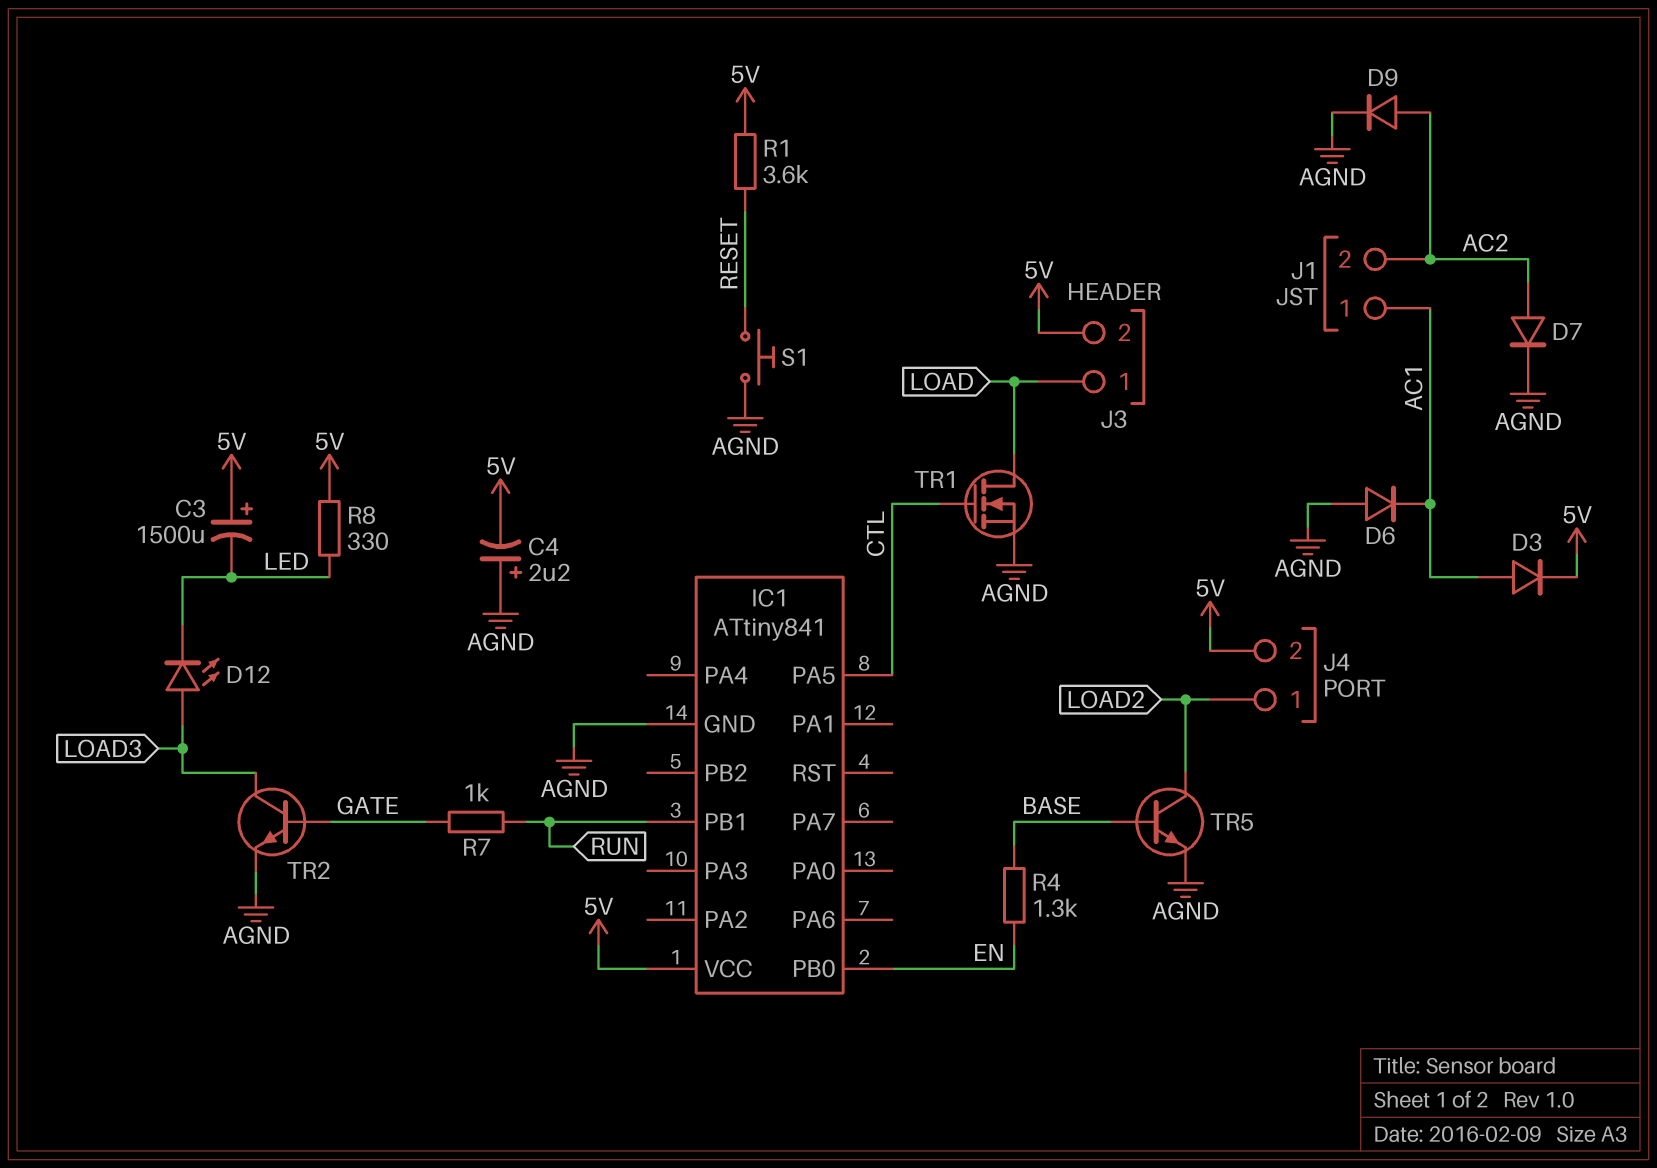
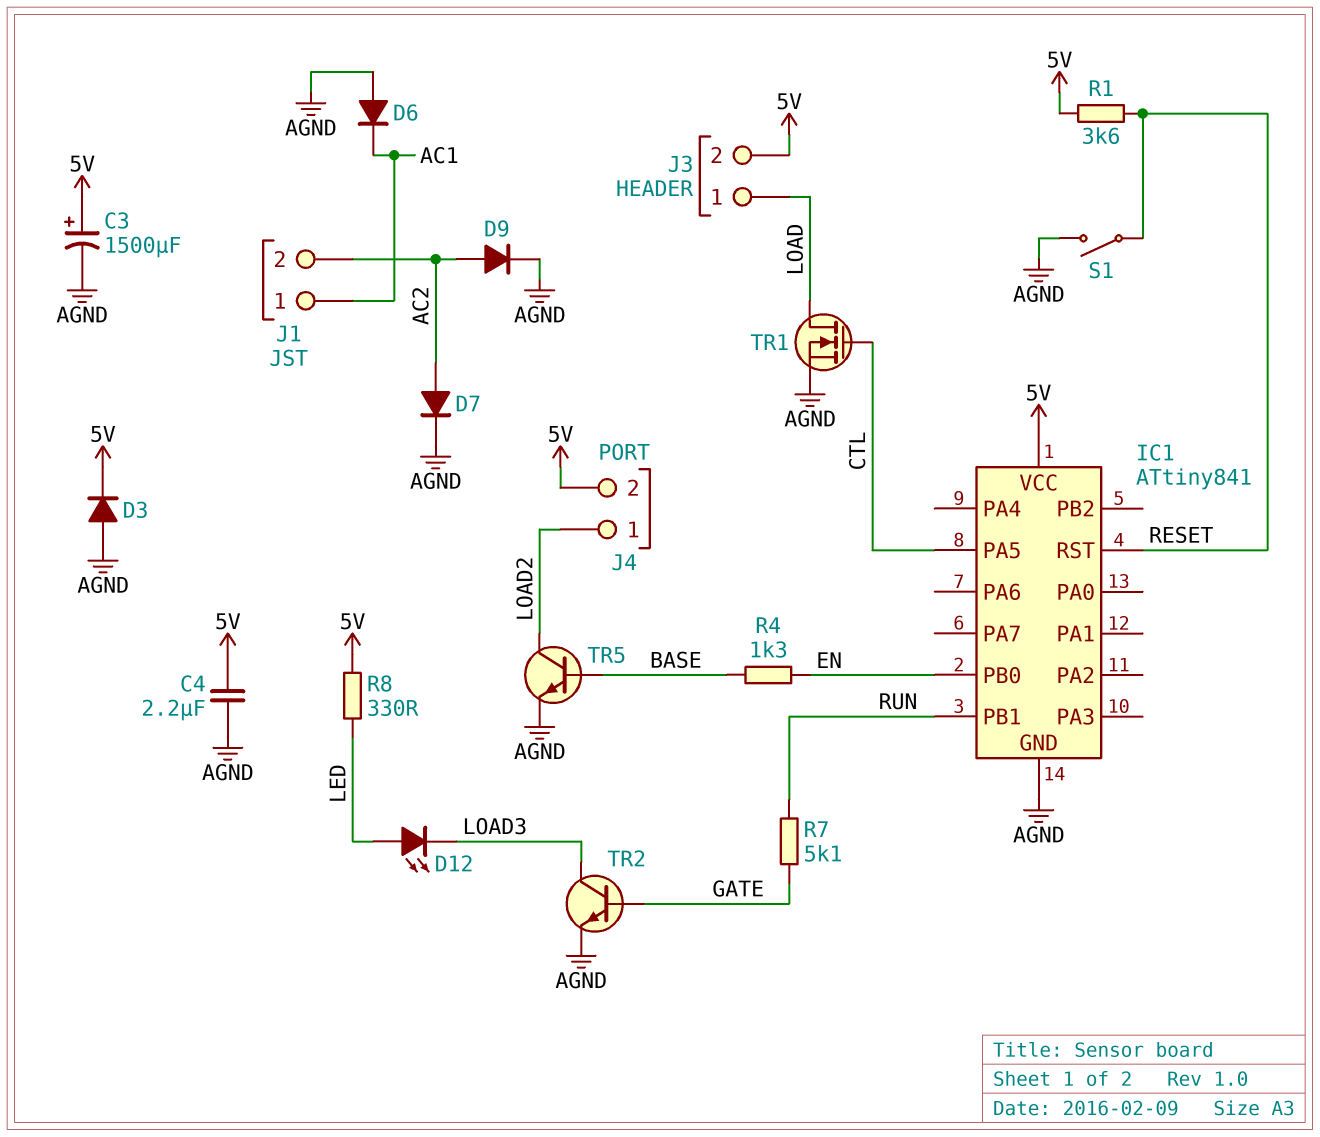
C3: 1500uF (plus 5V, minus LED) -> 1500uF (plus 5V, minus AGND)
C4: 2.2uF (plus AGND, minus 5V) -> 2.2uF (5V, AGND)
D3: diode (A AC1, K 5V) -> diode (A AGND, K 5V)
D12: LED (A LOAD3, K LED) -> LED (A LED, K LOAD3)
IC1 pin RST: none -> RESET
R7: 1k (GATE, RUN) -> 5.1k (GATE, RUN)
S1: button (AGND, RESET) -> switch (AGND, RESET)

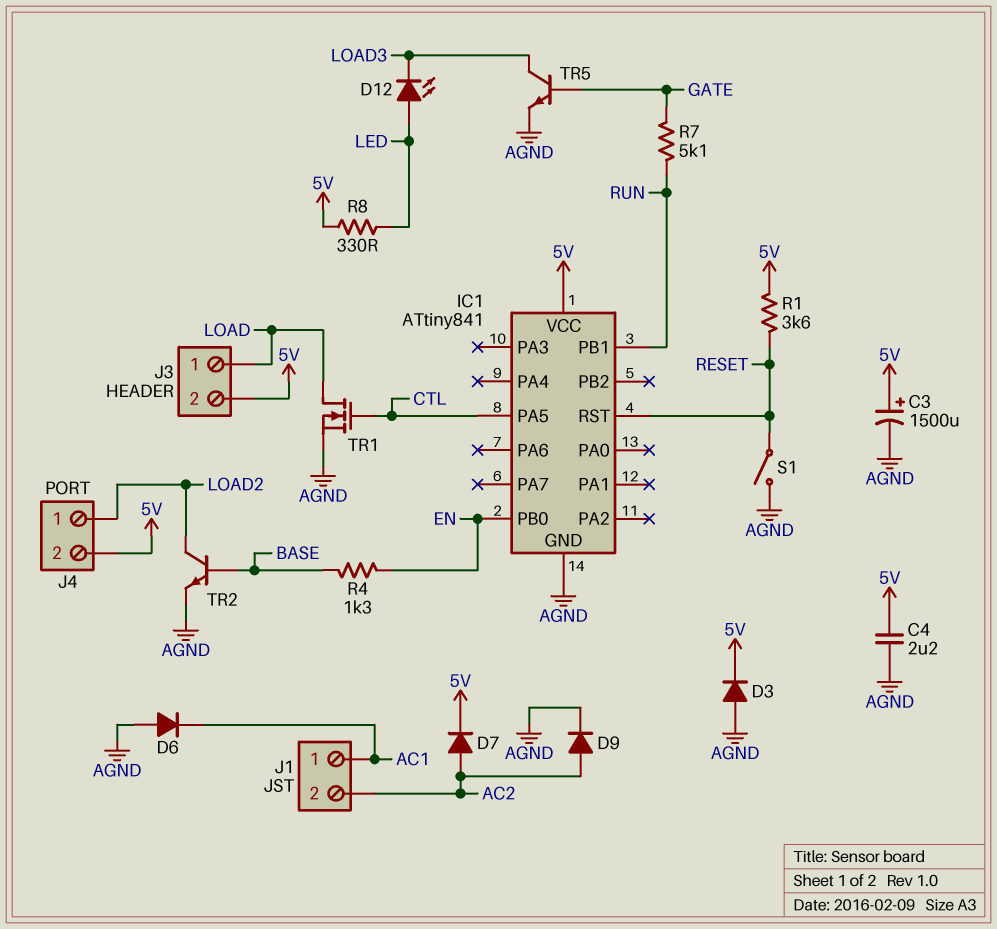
D7: diode (A AC2, K AGND) -> diode (A AC2, K 5V)
TR2: NPN (B GATE, C LOAD3, E AGND) -> NPN (B BASE, C LOAD2, E AGND)
TR5: NPN (B BASE, C LOAD2, E AGND) -> NPN (B GATE, C LOAD3, E AGND)

